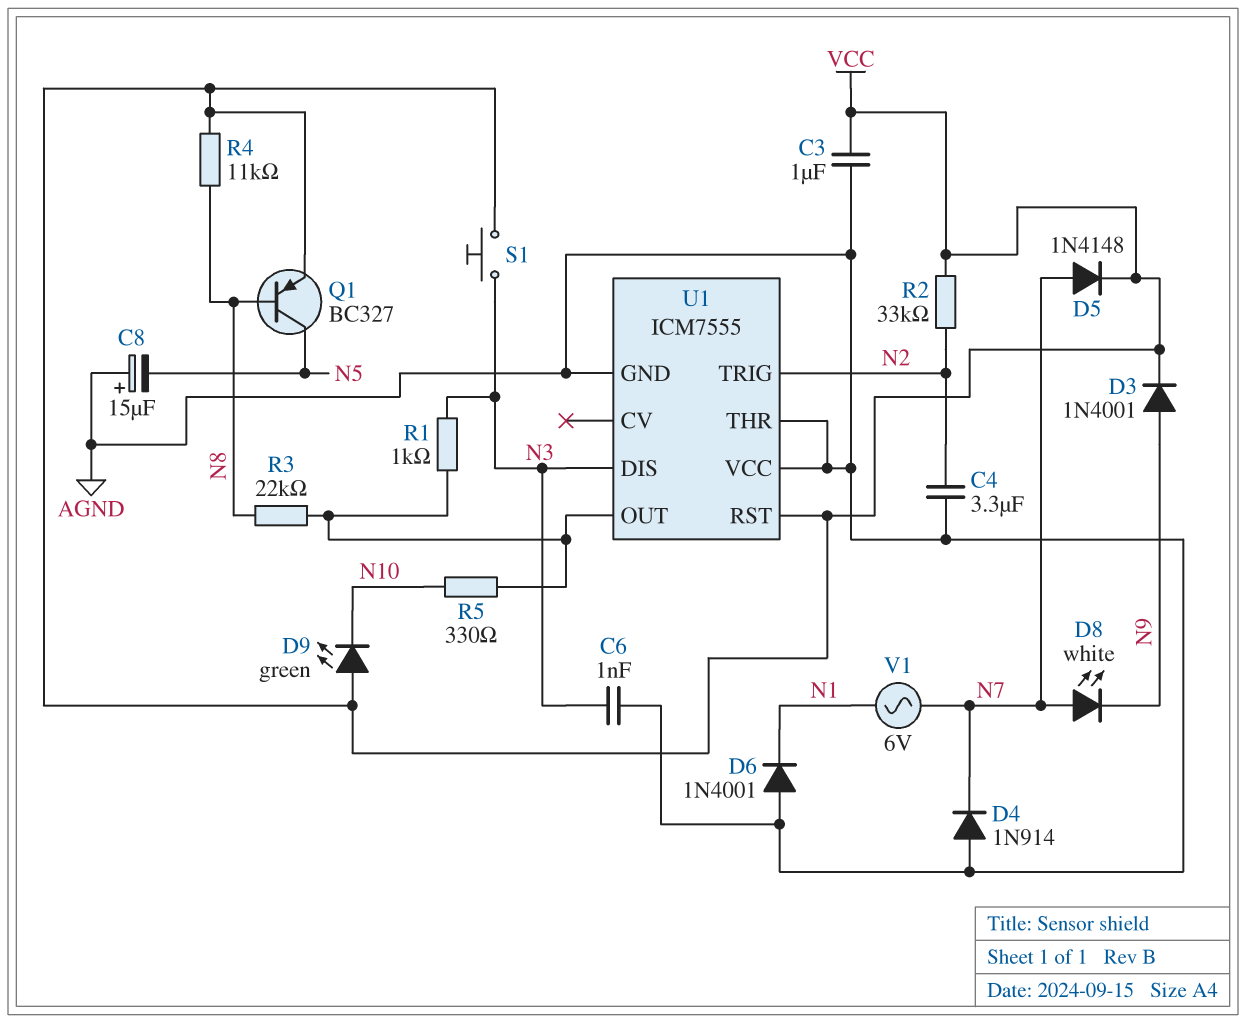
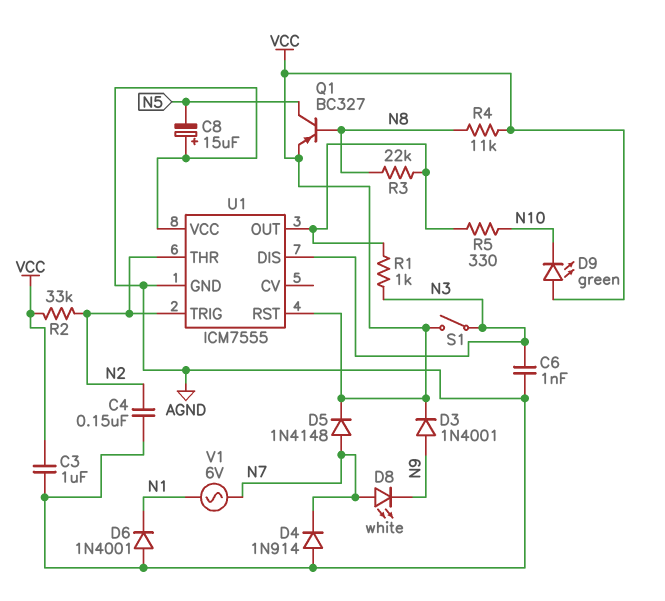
C4: 3.3uF (AGND, N2) -> 150nF (AGND, N2)
S1: button (N3, VCC) -> switch (N3, VCC)
U1 pin THR: AGND -> N2

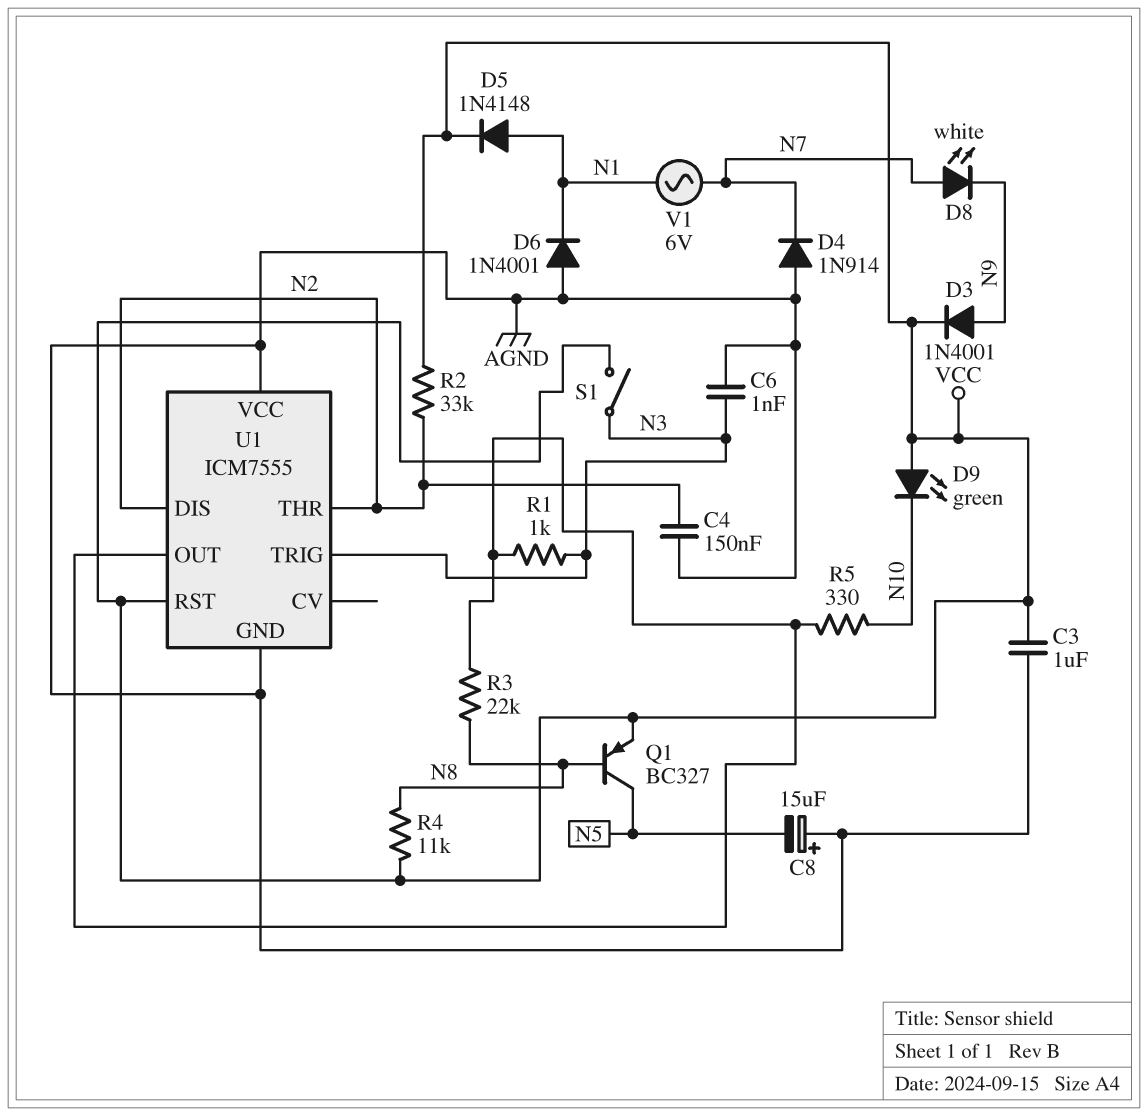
D5: diode 1N4148 (A N7, K VCC) -> diode 1N4148 (A N1, K VCC)
U1 pin DIS: N3 -> N2
U1 pin TRIG: N2 -> N3

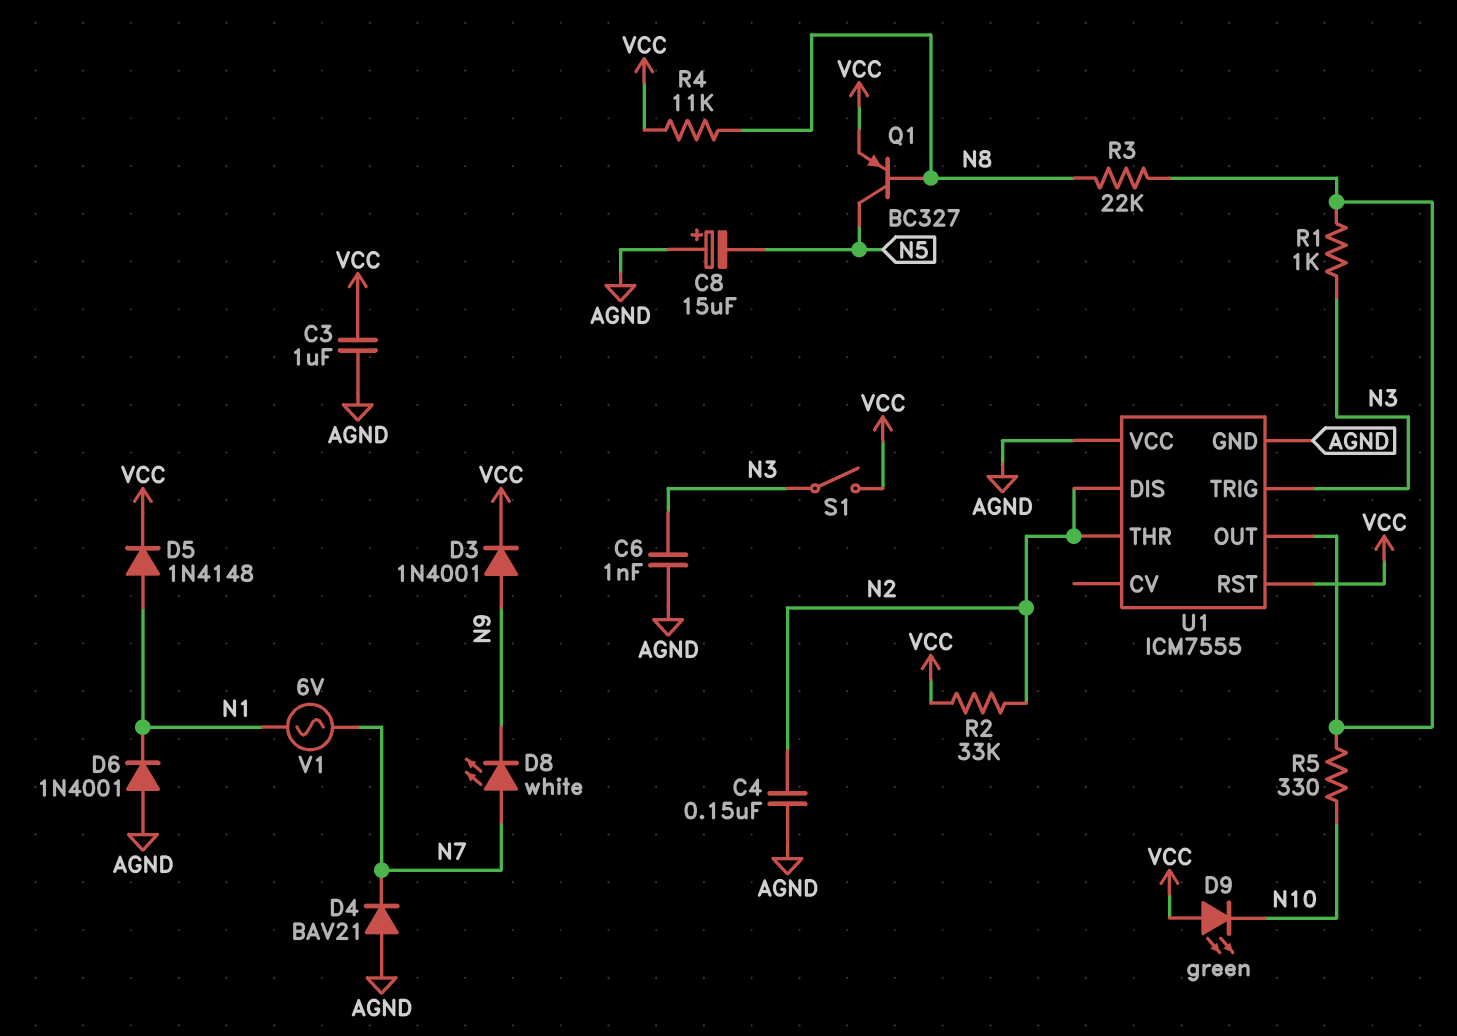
D4: diode 1N914 (A AGND, K N7) -> diode BAV21 (A AGND, K N7)

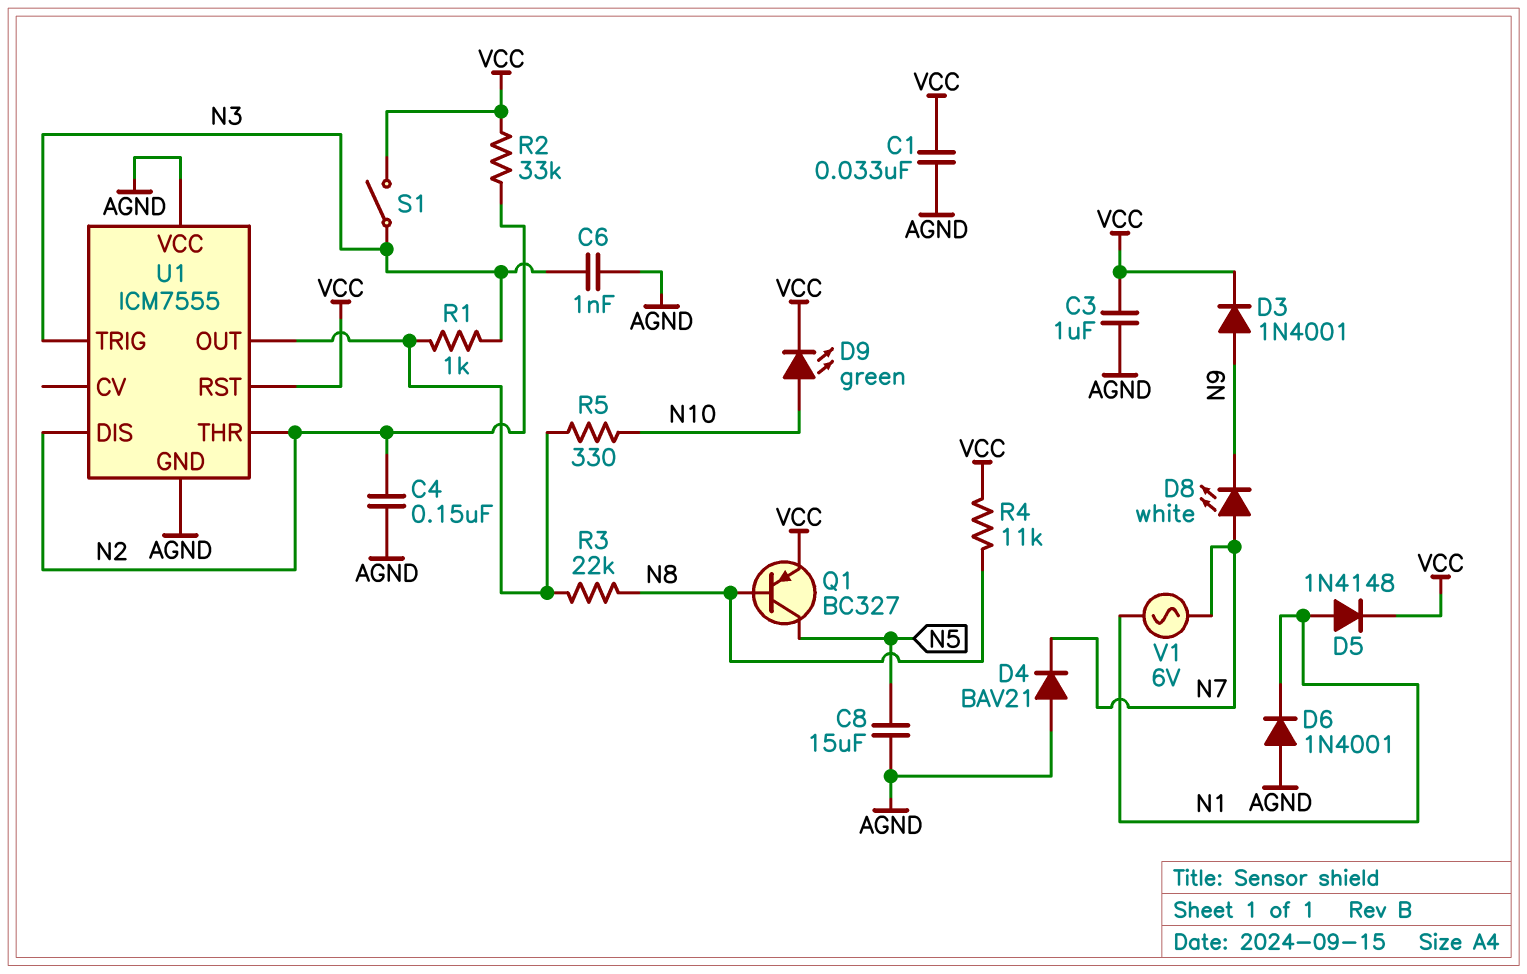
C1: none -> 33nF (AGND, VCC)
C8: 15uF (plus AGND, minus N5) -> 15uF (AGND, N5)
D9: LED green (A VCC, K N10) -> LED green (A N10, K VCC)

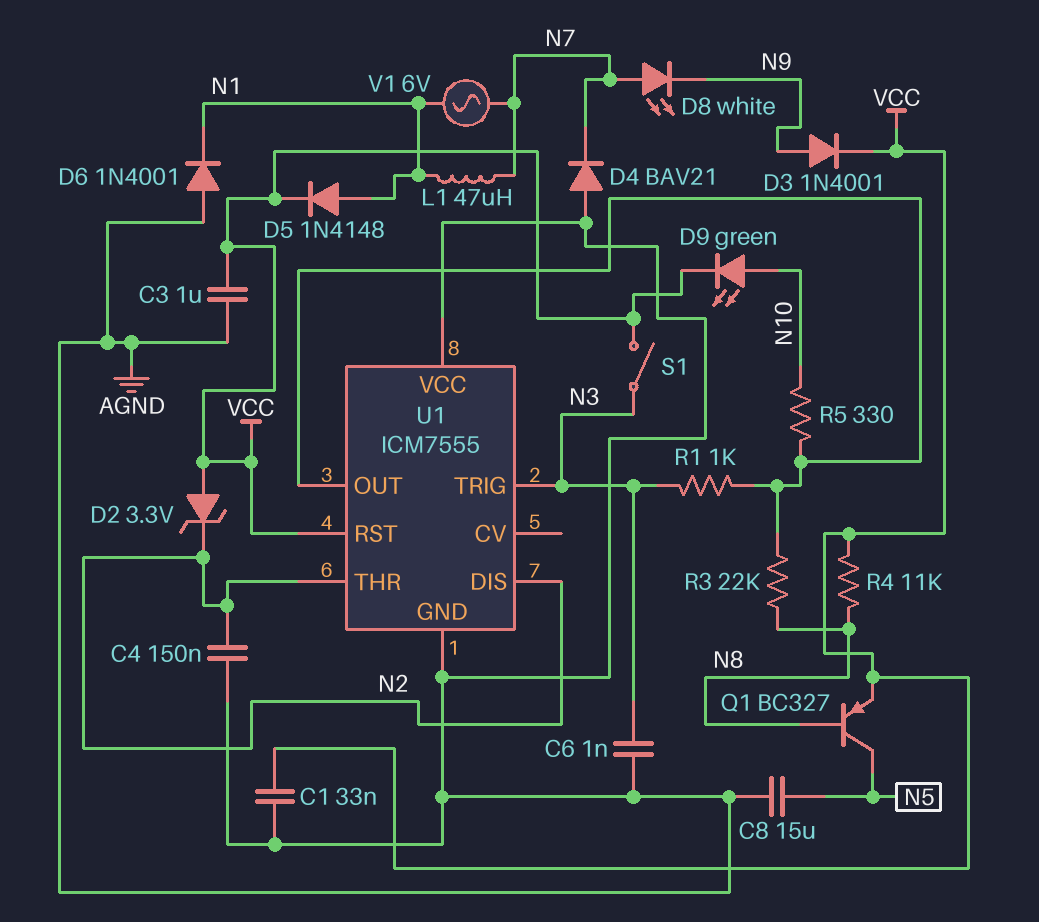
D2: none -> zener 3.3V (A VCC, K N2)
L1: none -> 47uH (N1, N7)
R2: 33k (N2, VCC) -> none

